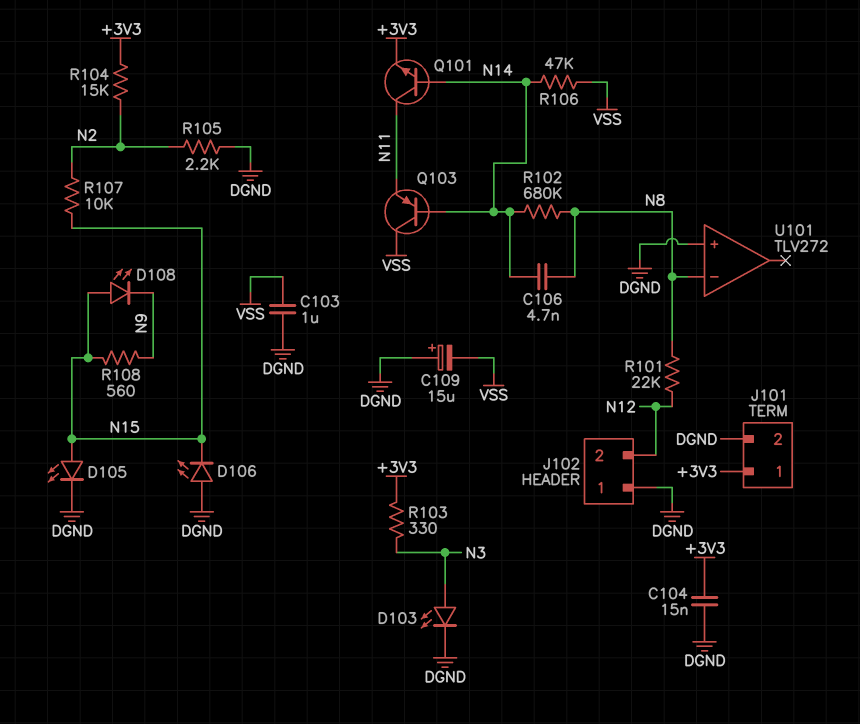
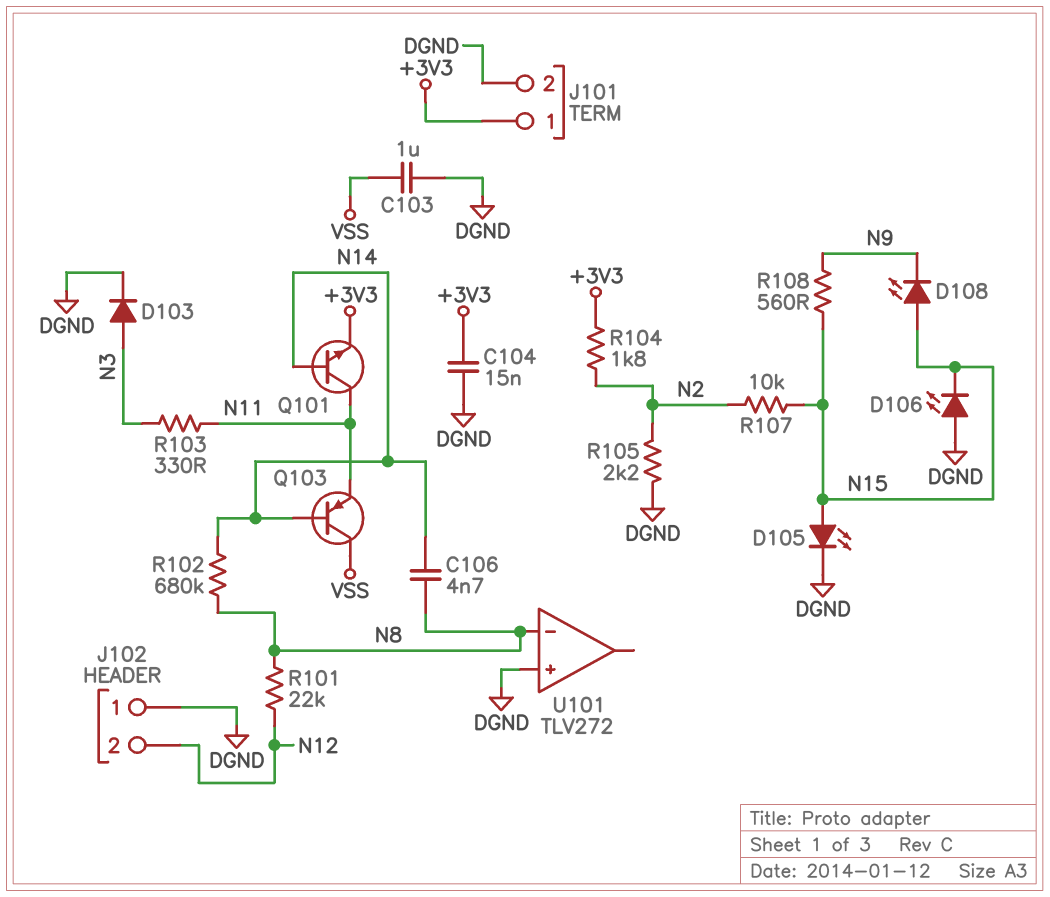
C109: 15uF (plus DGND, minus VSS) -> none
D103: LED (A N3, K DGND) -> diode (A N3, K DGND)
R103: 330 (+3V3, N3) -> 330 (N3, N11)
R104: 15k (+3V3, N2) -> 1.8k (+3V3, N2)
R106: 47k (N14, VSS) -> none

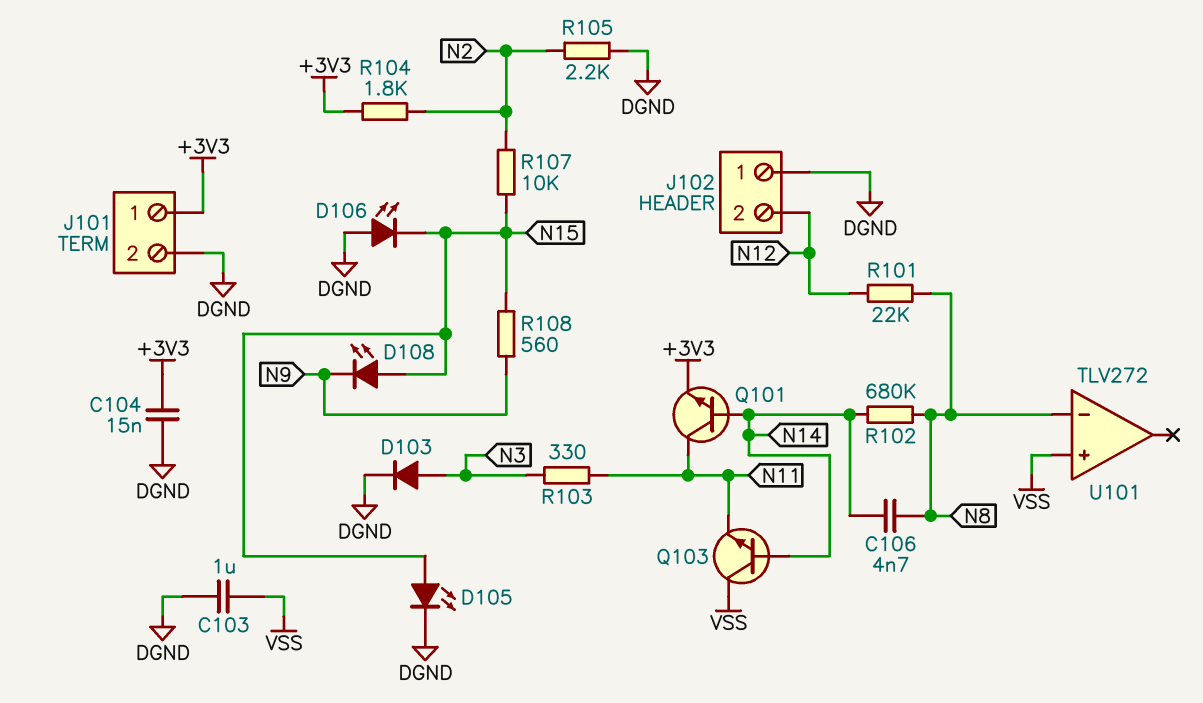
Q103: PNP (B N14, C VSS, E N11) -> NPN (B N14, C VSS, E N11)
U101 pin in+: DGND -> VSS

